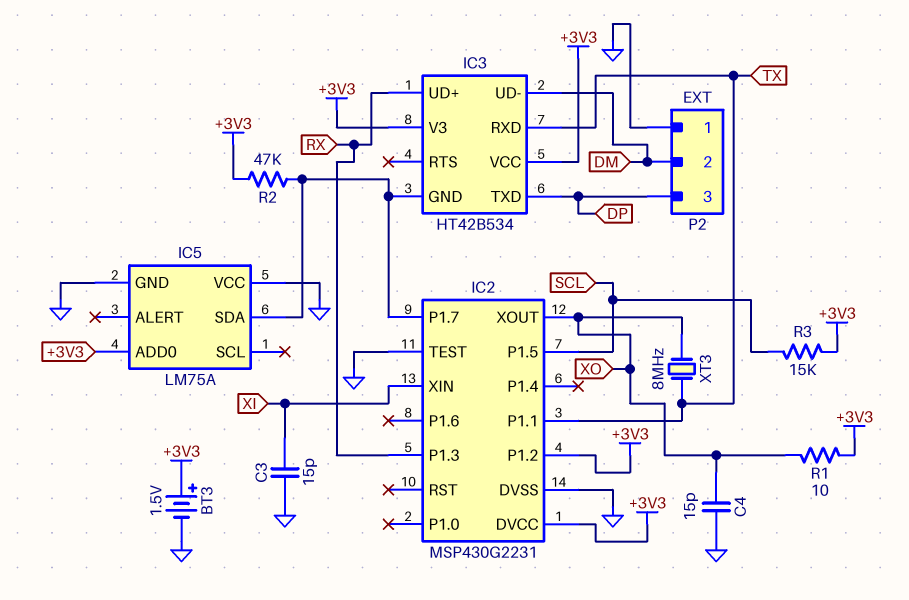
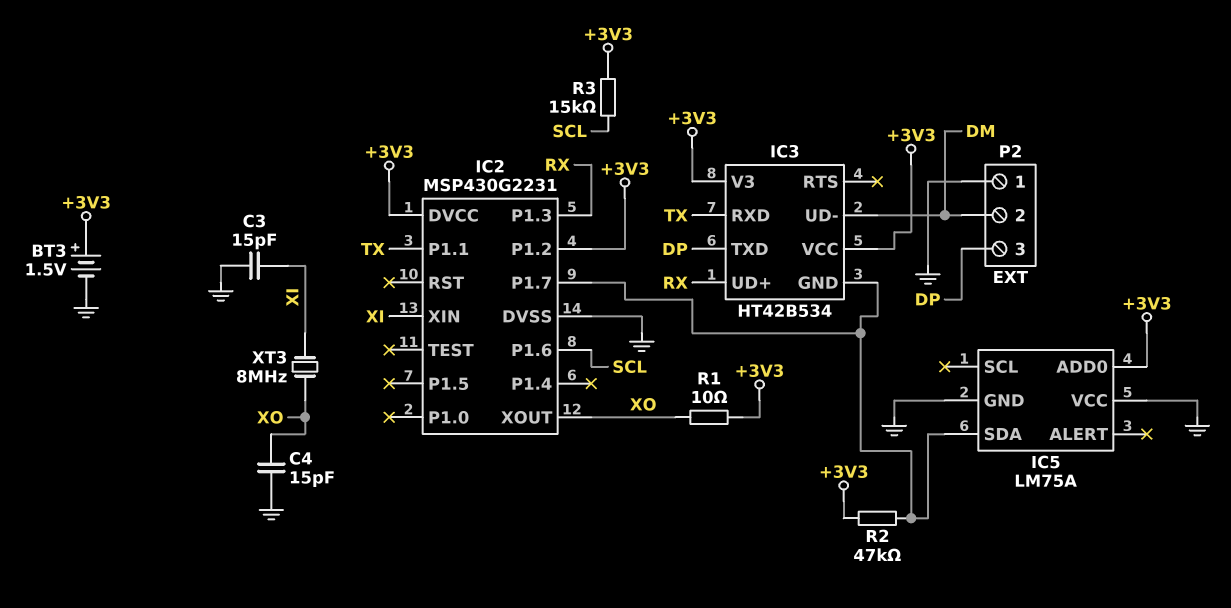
IC2 pin P1.5: SCL -> none
IC2 pin P1.6: none -> SCL
IC2 pin TEST: GND -> none
XT3: 8MHz (TX, XO) -> 8MHz (XI, XO)

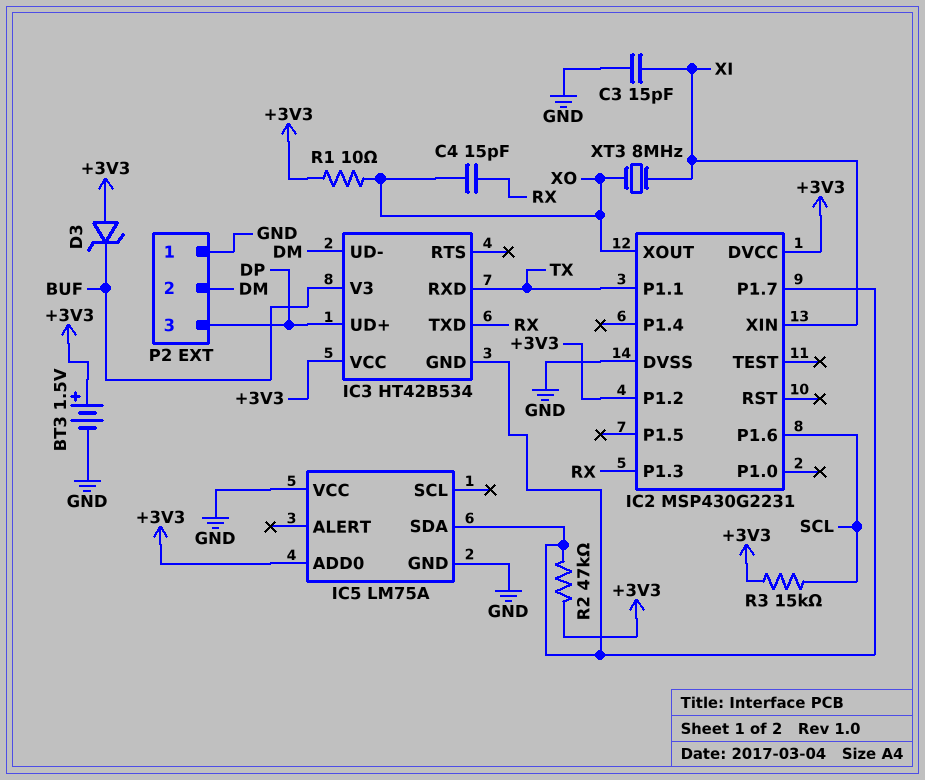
C4: 15pF (GND, XO) -> 15pF (RX, XO)
D3: none -> zener (A +3V3, K BUF)
IC3 pin TXD: DP -> RX
IC3 pin UD+: RX -> DP
IC3 pin V3: +3V3 -> BUF

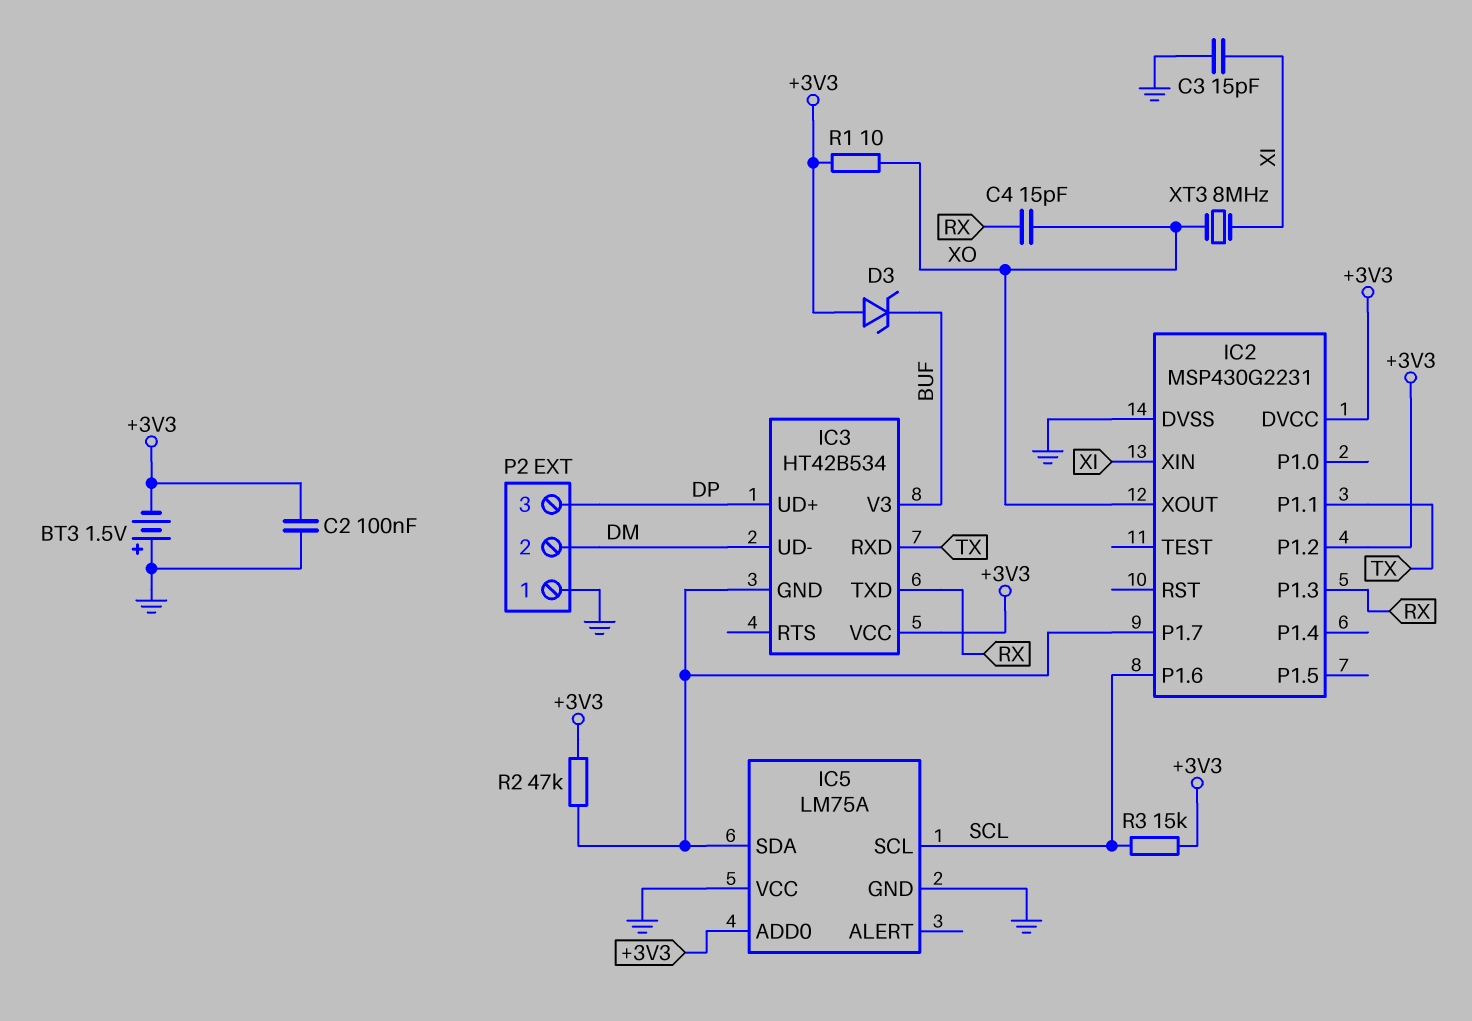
BT3: 1.5V (plus +3V3, minus GND) -> 1.5V (plus GND, minus +3V3)
C2: none -> 100nF (+3V3, GND)
IC5 pin SCL: none -> SCL

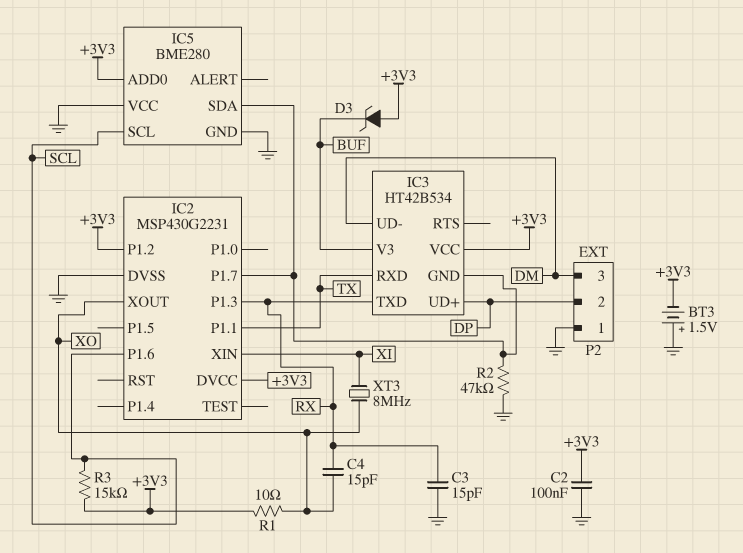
C3: 15pF (GND, XI) -> 15pF (GND, RX)
IC5: LM75A -> BME280
P2 pin 2: DM -> DP
P2 pin 3: DP -> DM
R2: 47k (+3V3, IC2/P1.7) -> 47k (GND, IC2/P1.7)

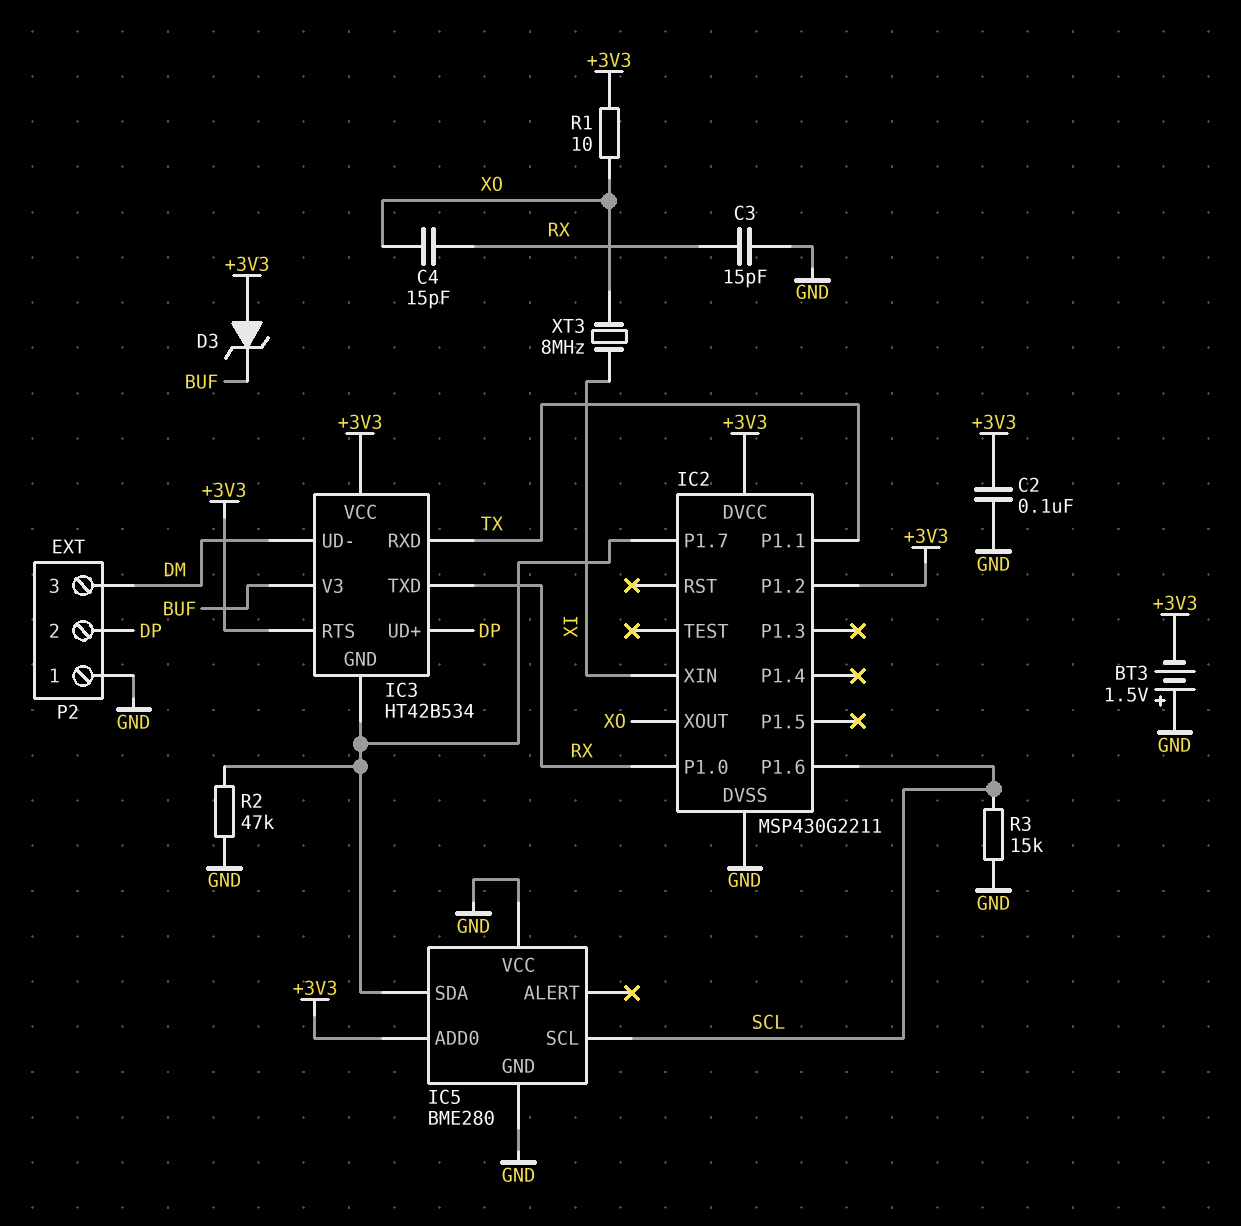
IC2: MSP430G2231 -> MSP430G2211
IC2 pin P1.0: none -> RX
IC2 pin P1.3: RX -> none
IC3 pin RTS: none -> +3V3
R3: 15k (+3V3, SCL) -> 15k (GND, SCL)

